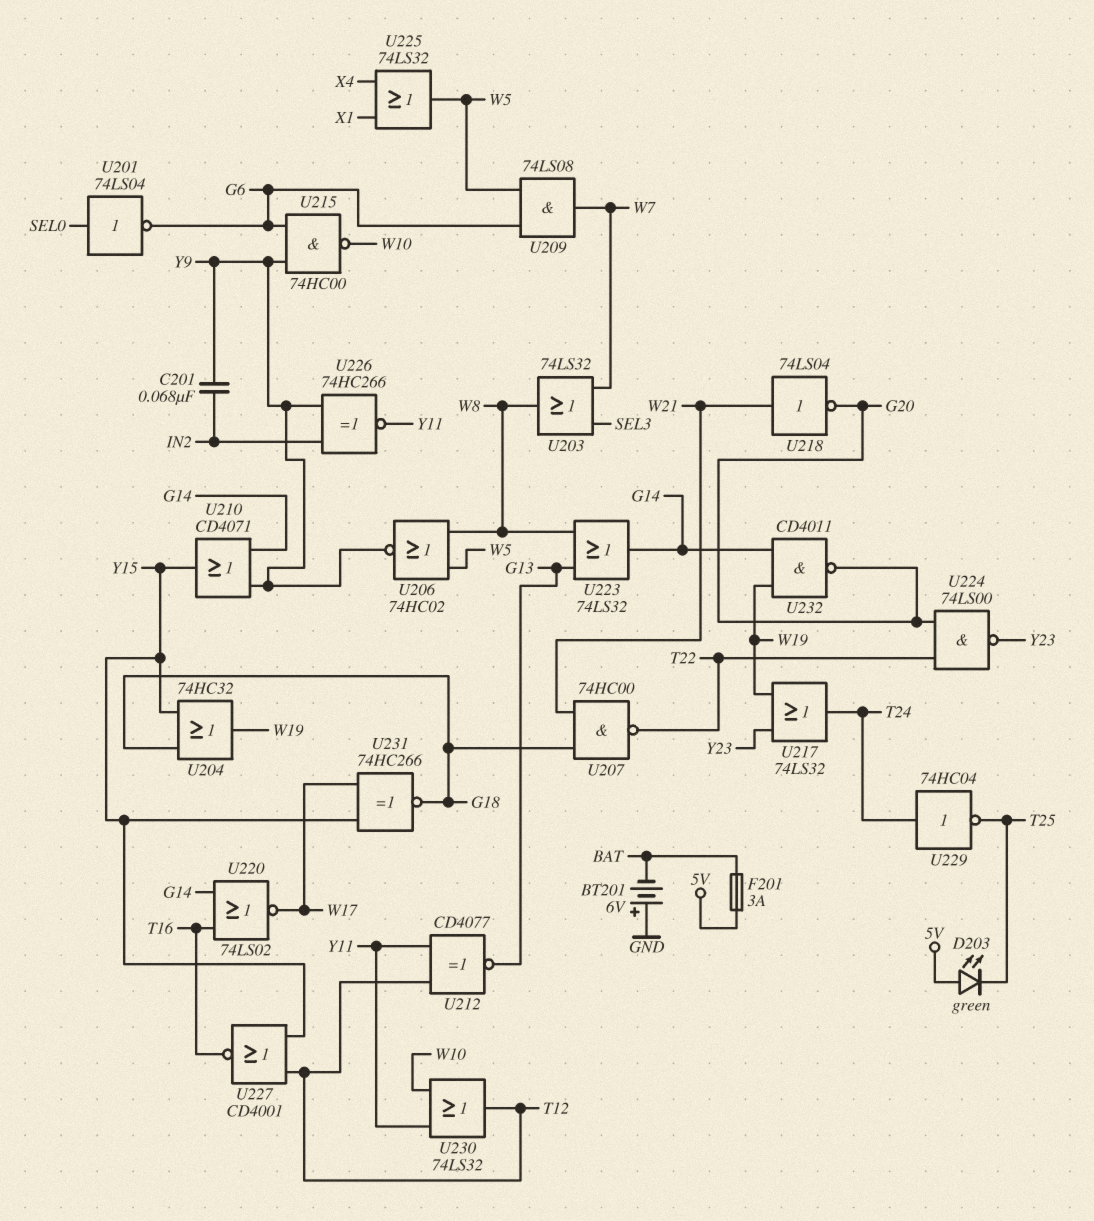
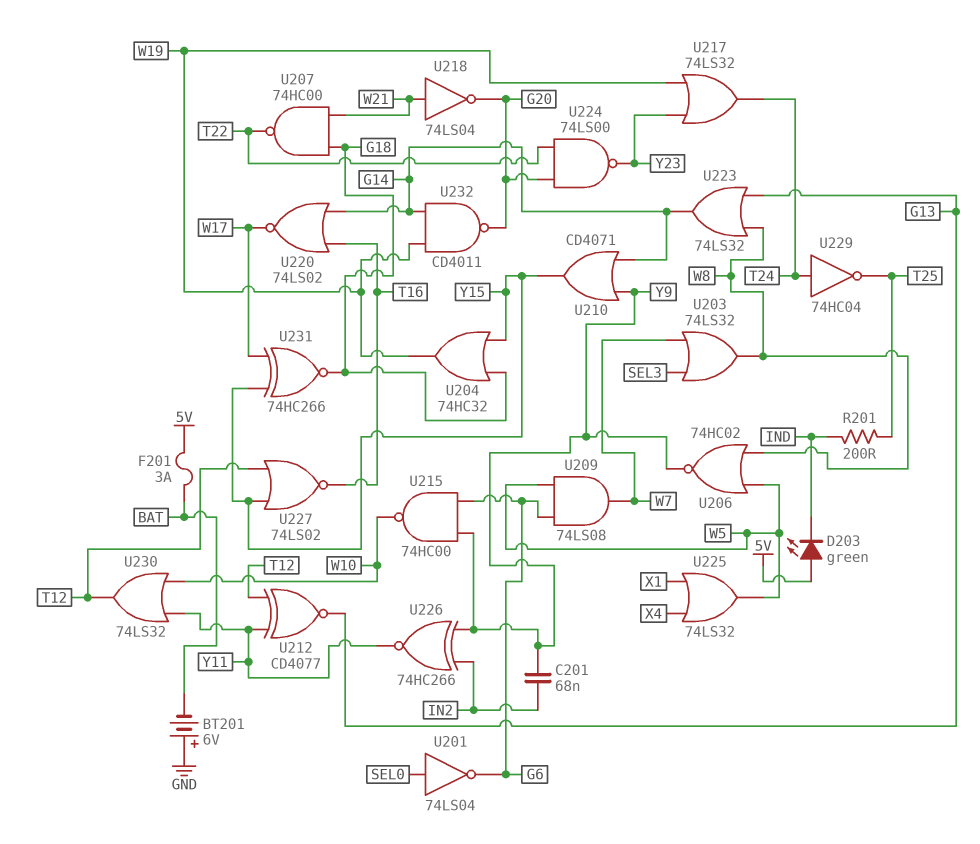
D203: LED green (A 5V, K T25) -> LED green (A 5V, K IND)
R201: none -> 200 (IND, T25)
U227: NOR CD4001 (in T12, in Y15, out T16) -> NOR 74LS02 (in T12, in Y15, out T16)

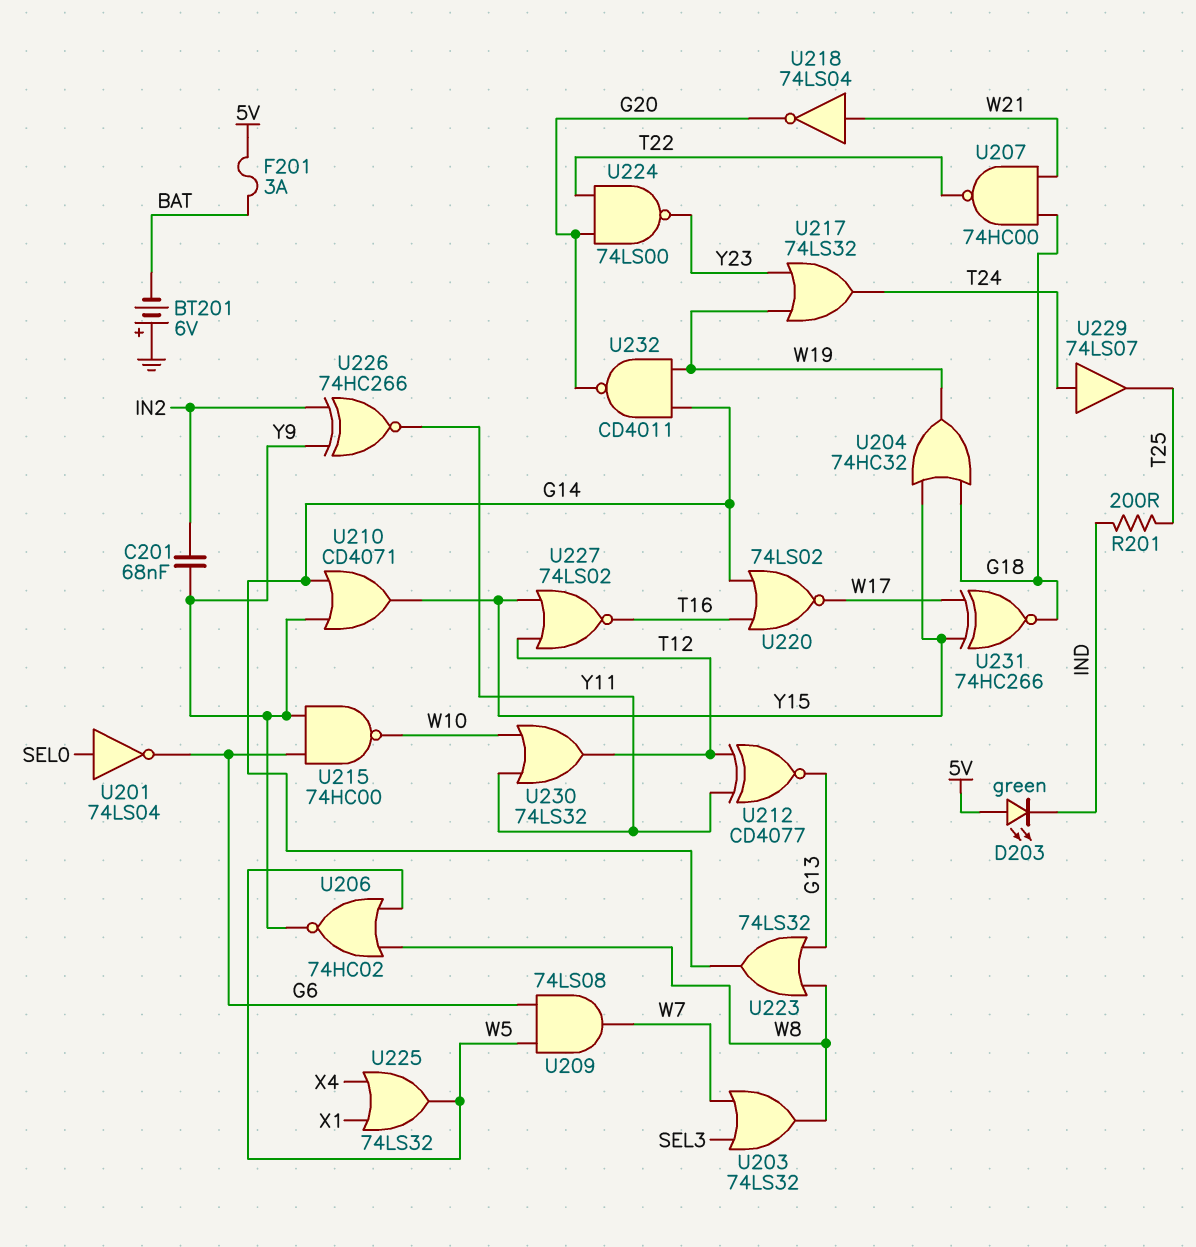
U229: NOT 74HC04 (in T24, out T25) -> buffer 74LS07 (in T24, out T25)

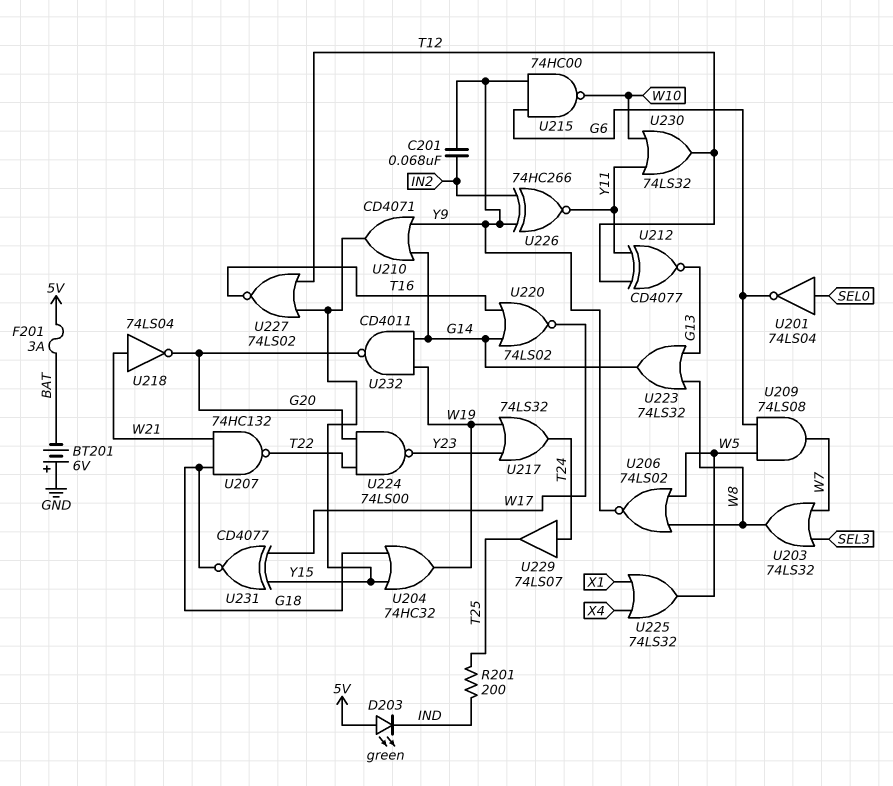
U206: NOR 74HC02 (in W5, in W8, out Y9) -> NOR 74LS02 (in W5, in W8, out Y9)
U207: NAND 74HC00 (in G18, in W21, out T22) -> NAND 74HC132 (in G18, in W21, out T22)
U231: XNOR 74HC266 (in W17, in Y15, out G18) -> XNOR CD4077 (in W17, in Y15, out G18)

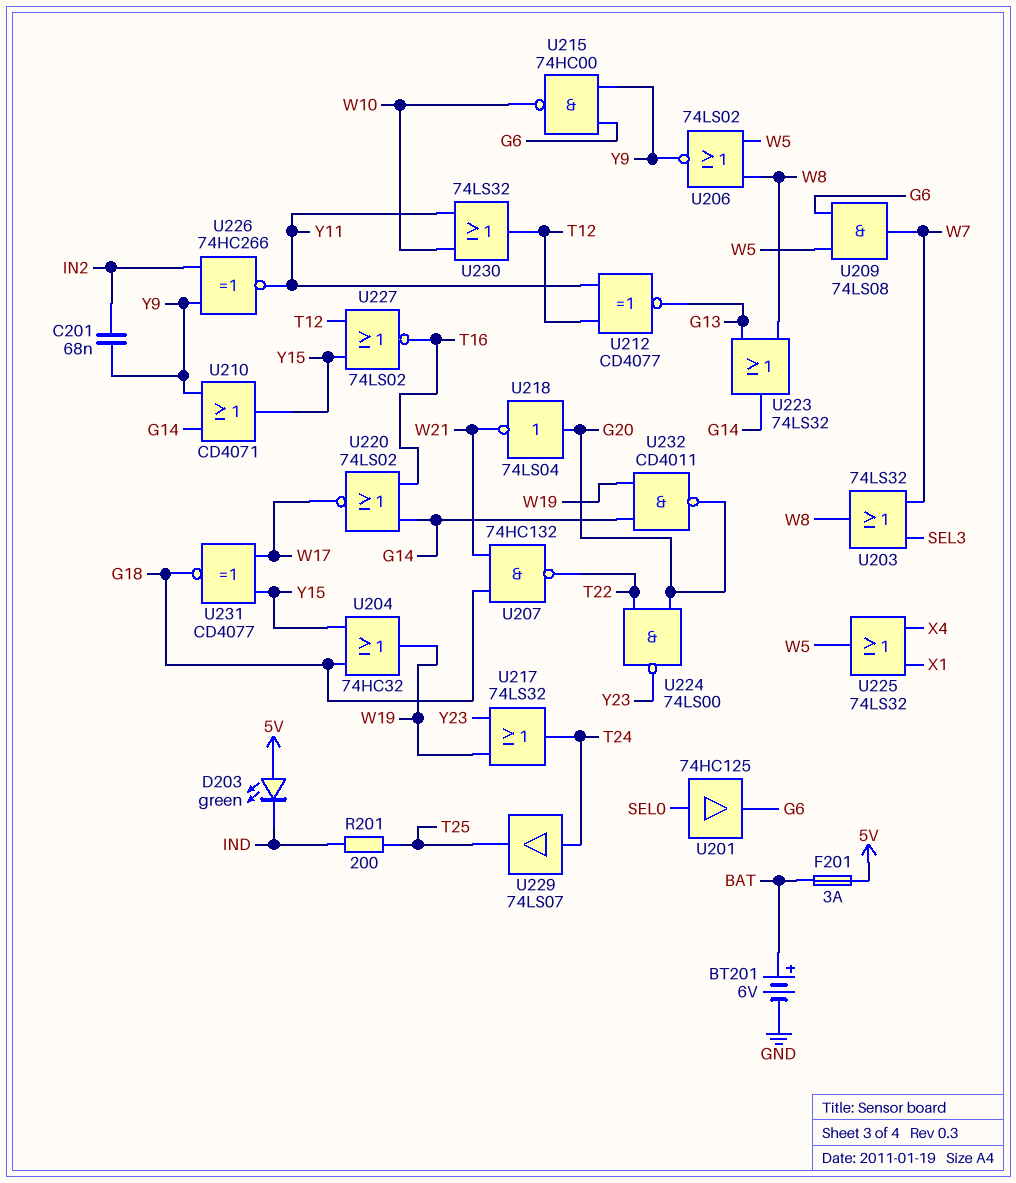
BT201: 6V (plus GND, minus BAT) -> 6V (plus BAT, minus GND)
U201: NOT 74LS04 (in SEL0, out G6) -> buffer 74HC125 (in SEL0, out G6)
U218: NOT 74LS04 (in W21, out G20) -> NOT 74LS04 (in G20, out W21)

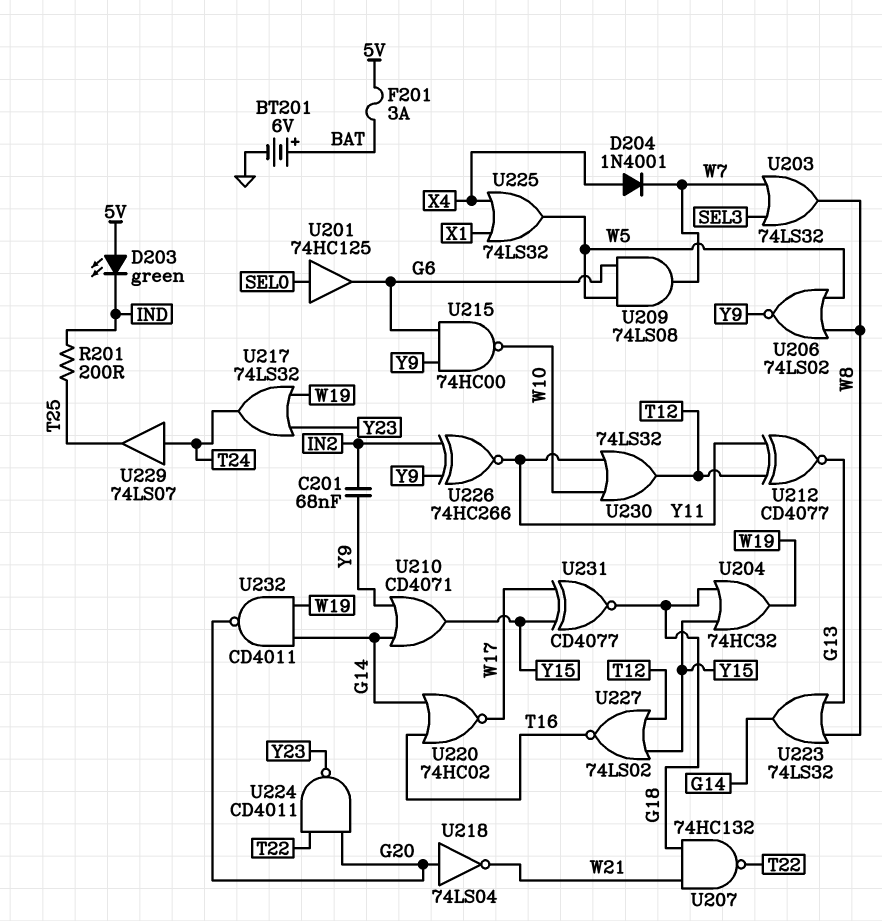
D204: none -> diode 1N4001 (A X4, K W7)
U220: NOR 74LS02 (in G14, in T16, out W17) -> NOR 74HC02 (in G14, in T16, out W17)
U224: NAND 74LS00 (in G20, in T22, out Y23) -> NAND CD4011 (in G20, in T22, out Y23)

